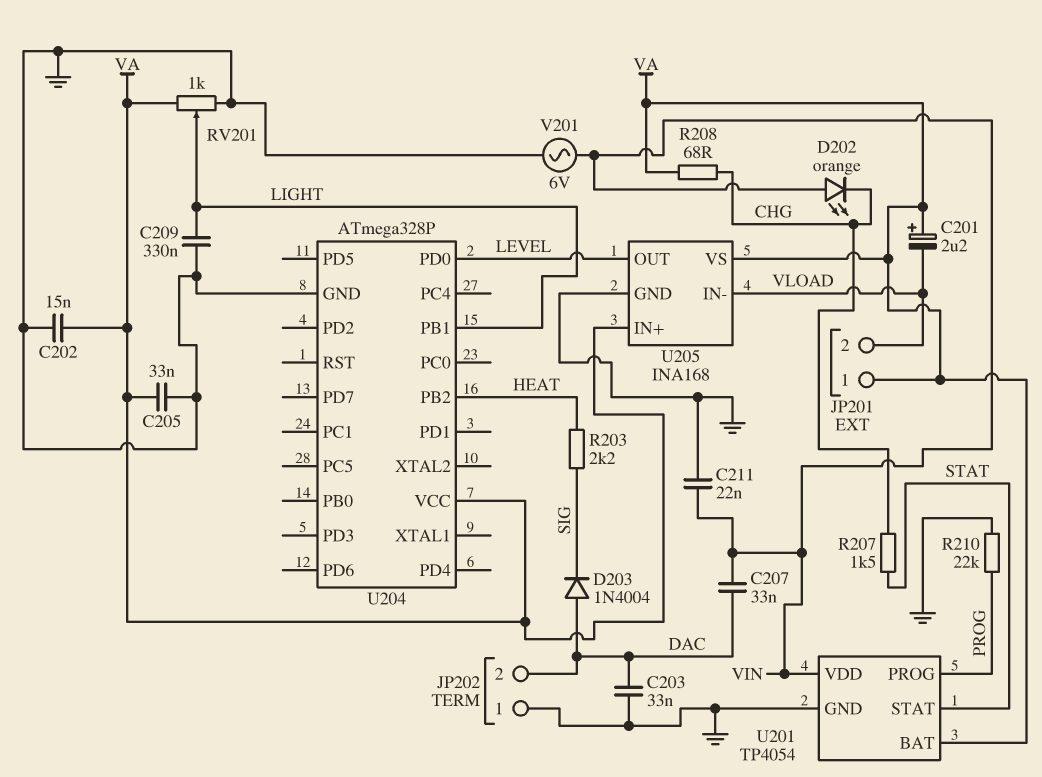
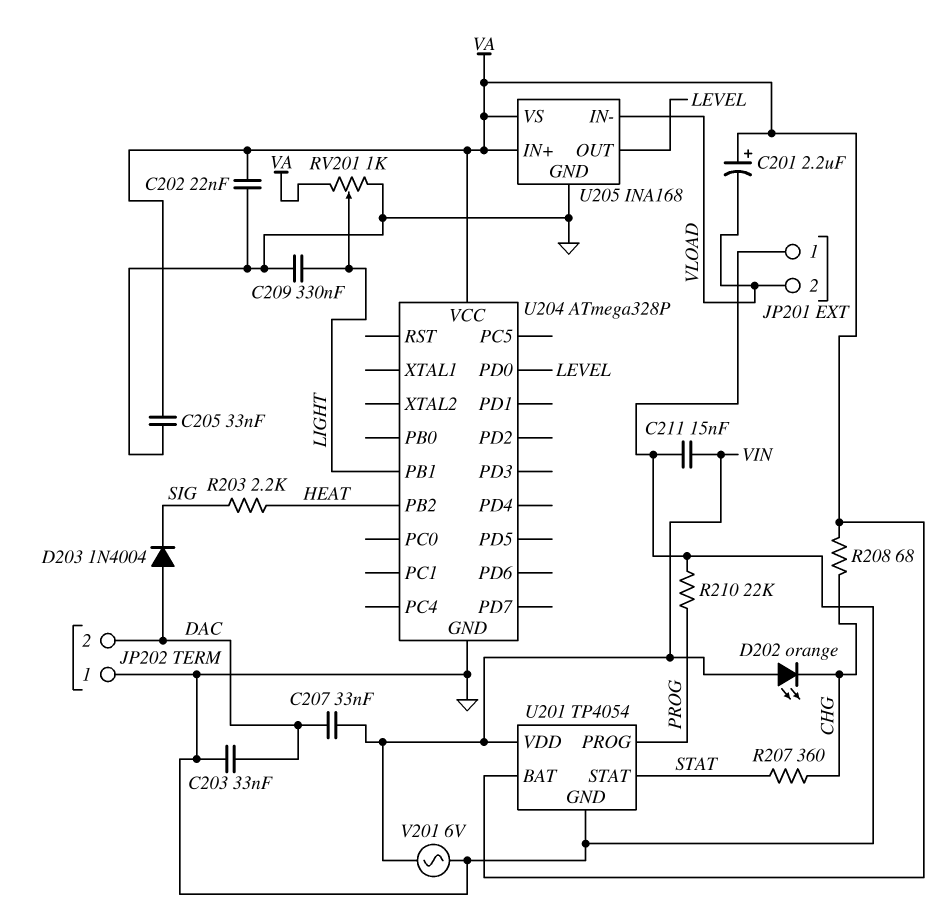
C202: 15nF (GND, VA) -> 22nF (GND, VA)
C211: 22nF (GND, VIN) -> 15nF (GND, VIN)
JP201 pin 1: VA -> GND
R207: 1.5k (CHG, STAT) -> 360 (CHG, STAT)

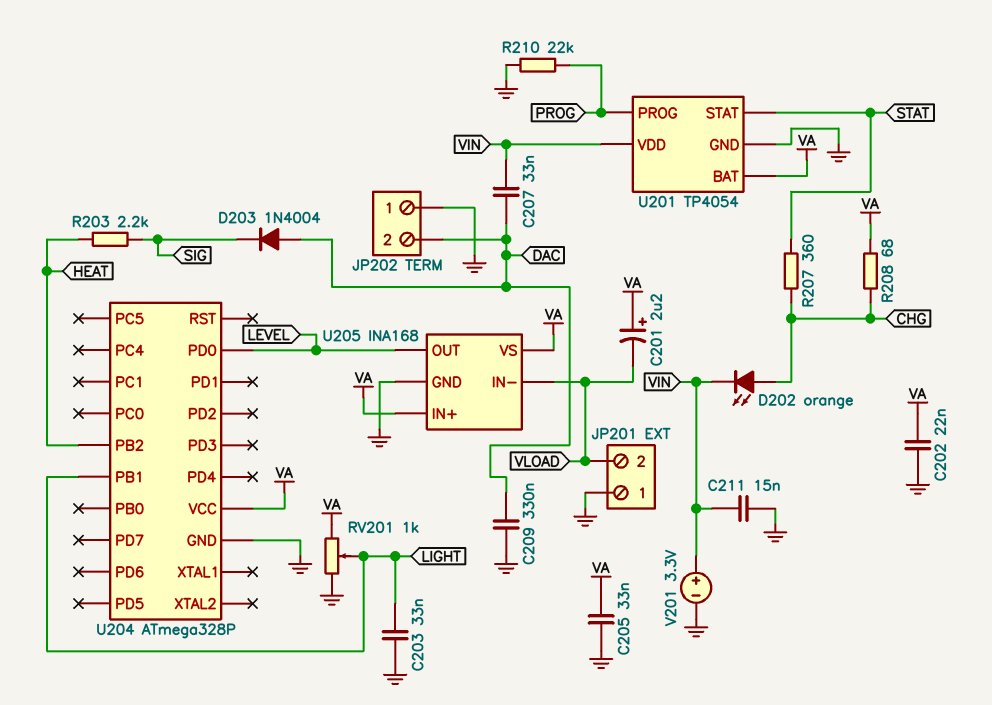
C203: 33nF (DAC, GND) -> 33nF (GND, LIGHT)
C209: 330nF (GND, LIGHT) -> 330nF (DAC, GND)
D202: LED orange (A VIN, K CHG) -> LED orange (A CHG, K VIN)
V201: AC 6V (GND, VIN) -> 3.3V (plus VIN, minus GND)

